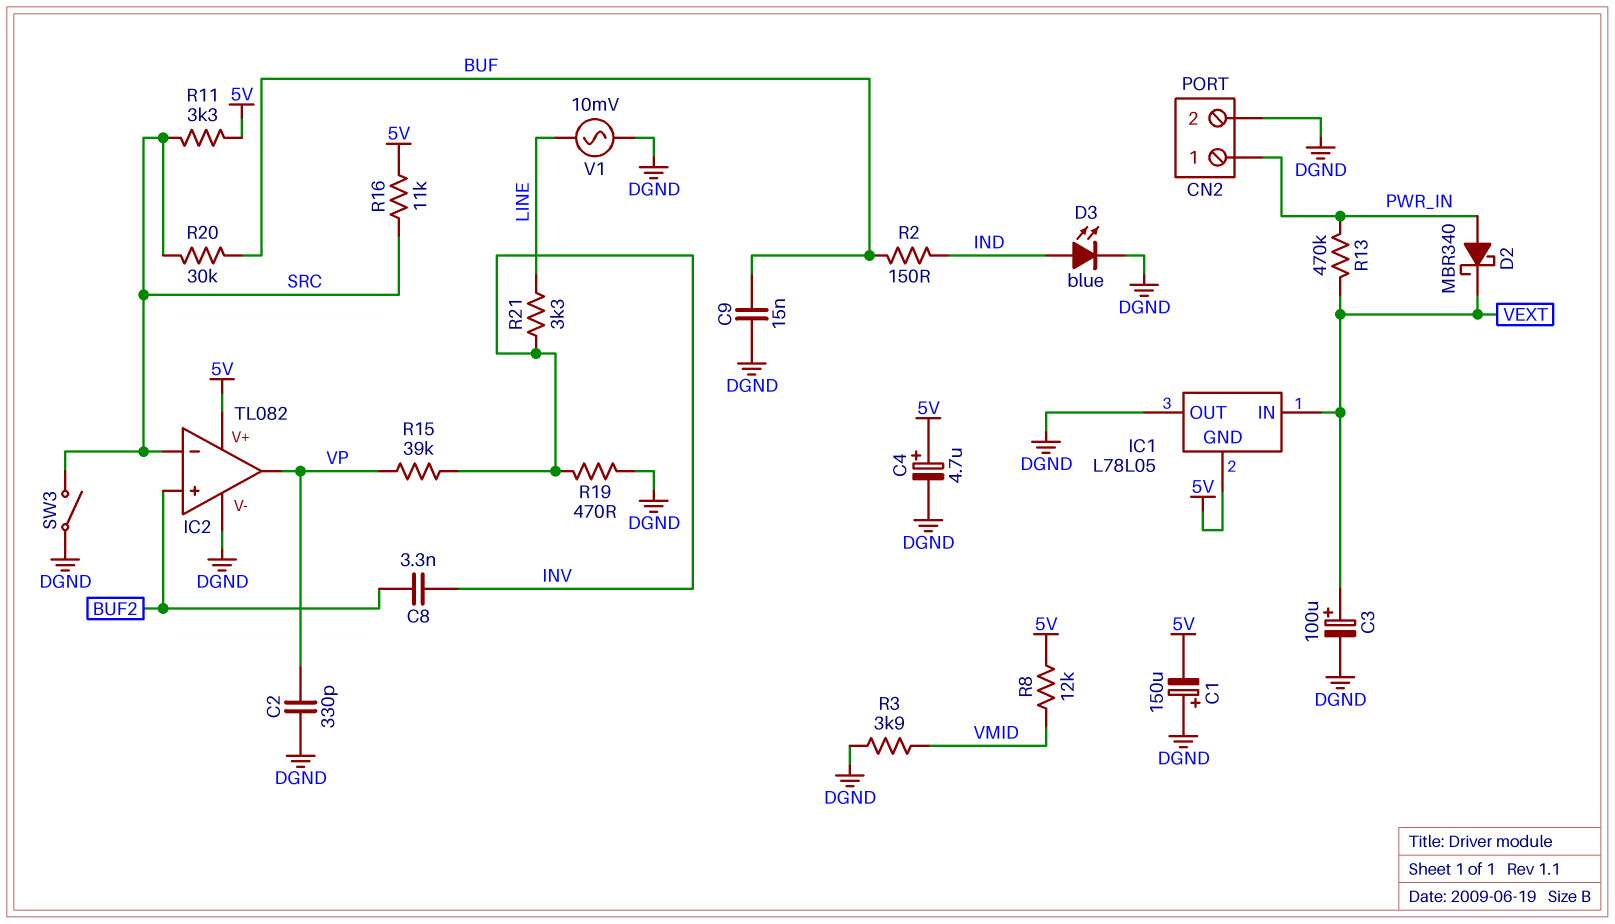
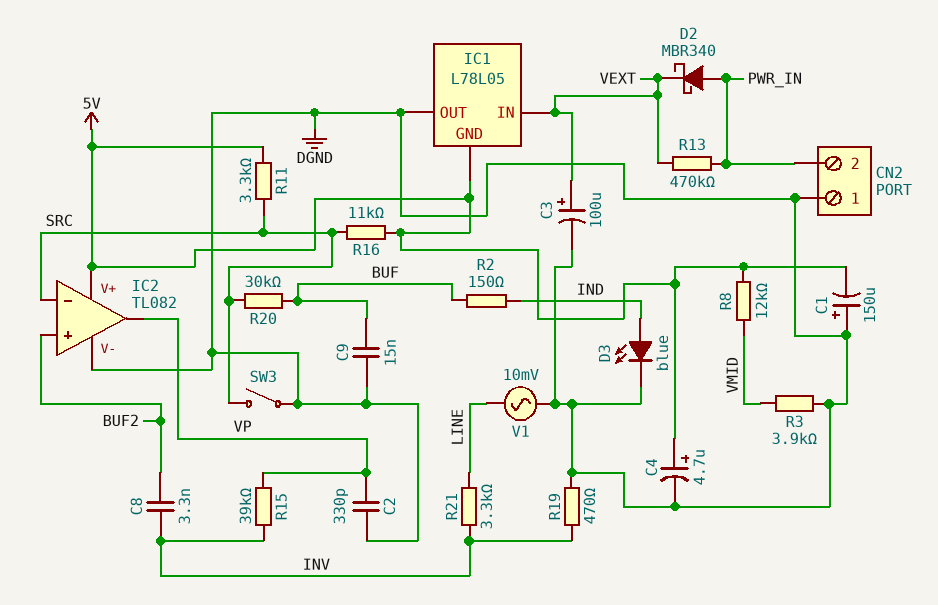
CN2 pin 1: PWR_IN -> DGND
CN2 pin 2: DGND -> PWR_IN

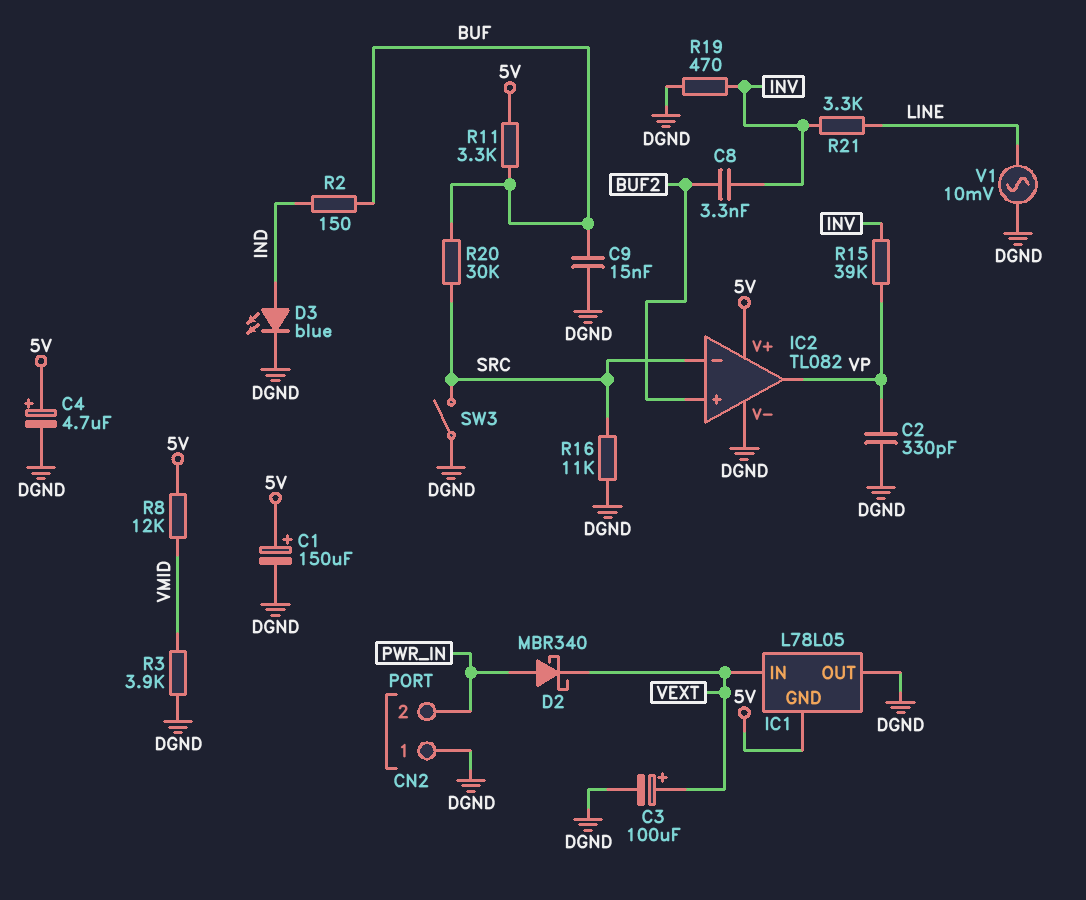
C1: 150uF (plus DGND, minus 5V) -> 150uF (plus 5V, minus DGND)
R11: 3.3k (5V, SRC) -> 3.3k (5V, BUF)
R13: 470k (PWR_IN, VEXT) -> none
R16: 11k (5V, SRC) -> 11k (DGND, SRC)

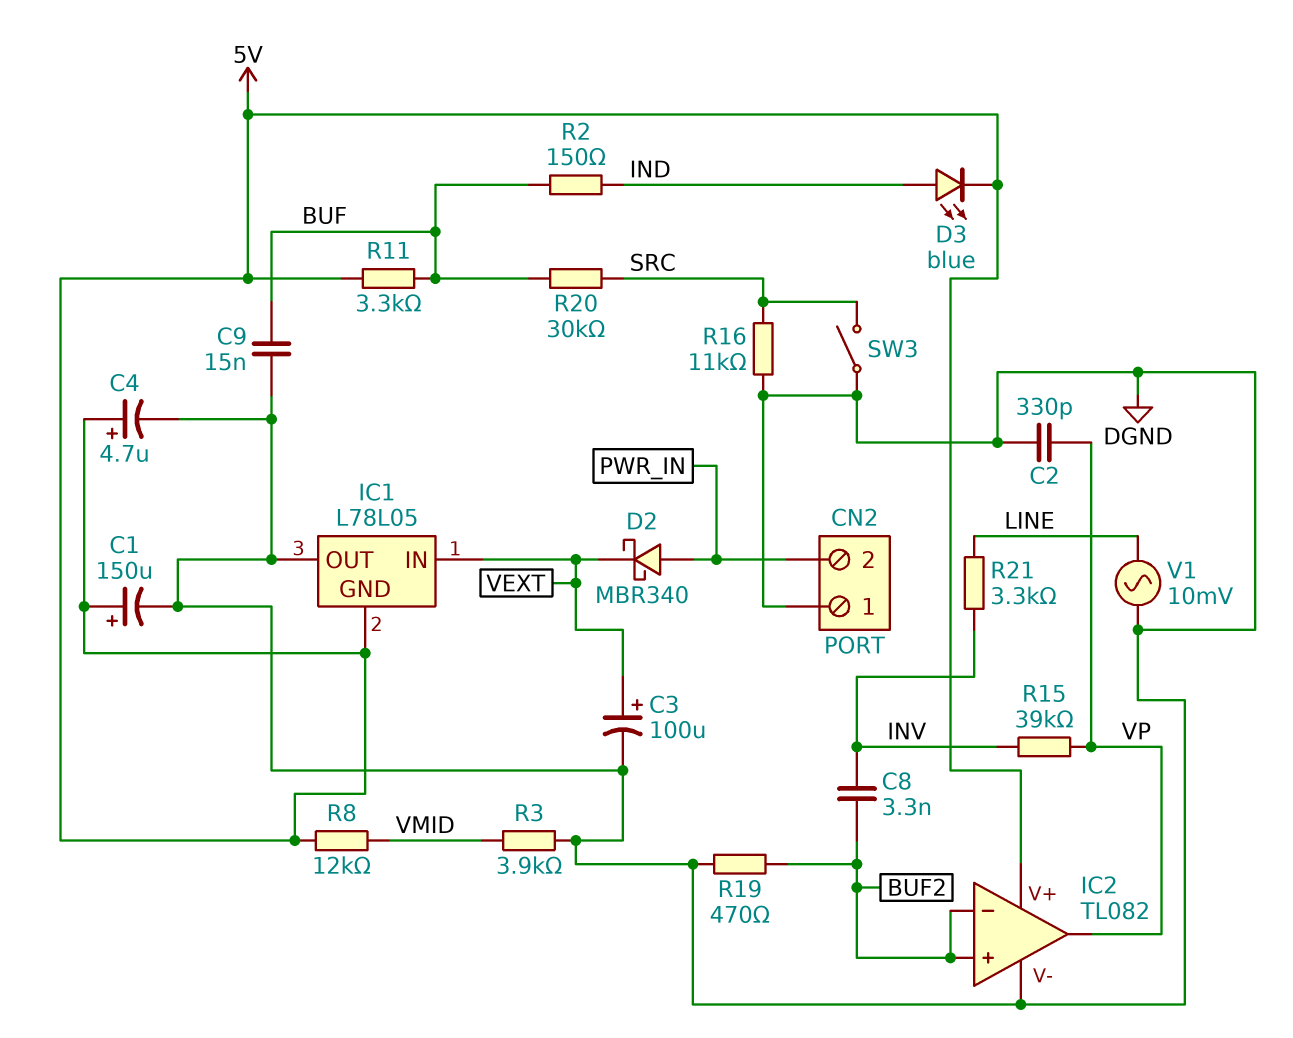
D3: LED blue (A IND, K DGND) -> LED blue (A IND, K 5V)
IC2 pin in-: SRC -> BUF2
R19: 470 (DGND, INV) -> 470 (BUF2, DGND)

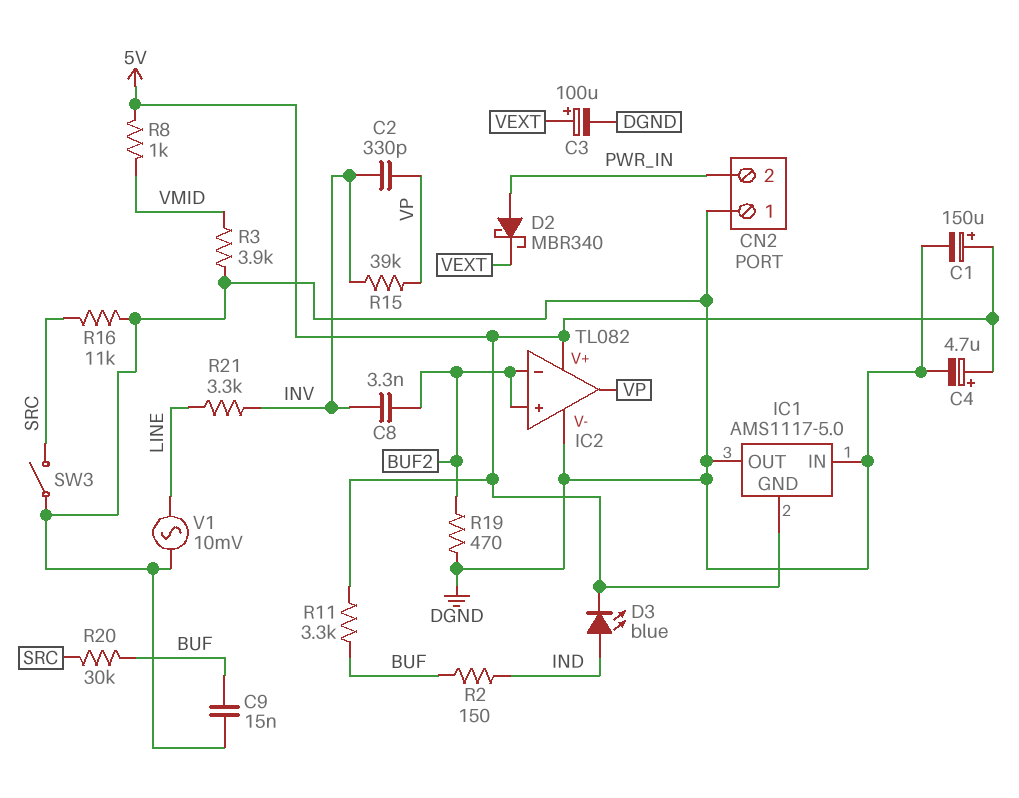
C2: 330pF (DGND, VP) -> 330pF (INV, VP)
IC1: L78L05 -> AMS1117-5.0
IC1 pin IN: VEXT -> DGND
R8: 12k (5V, VMID) -> 1k (5V, VMID)

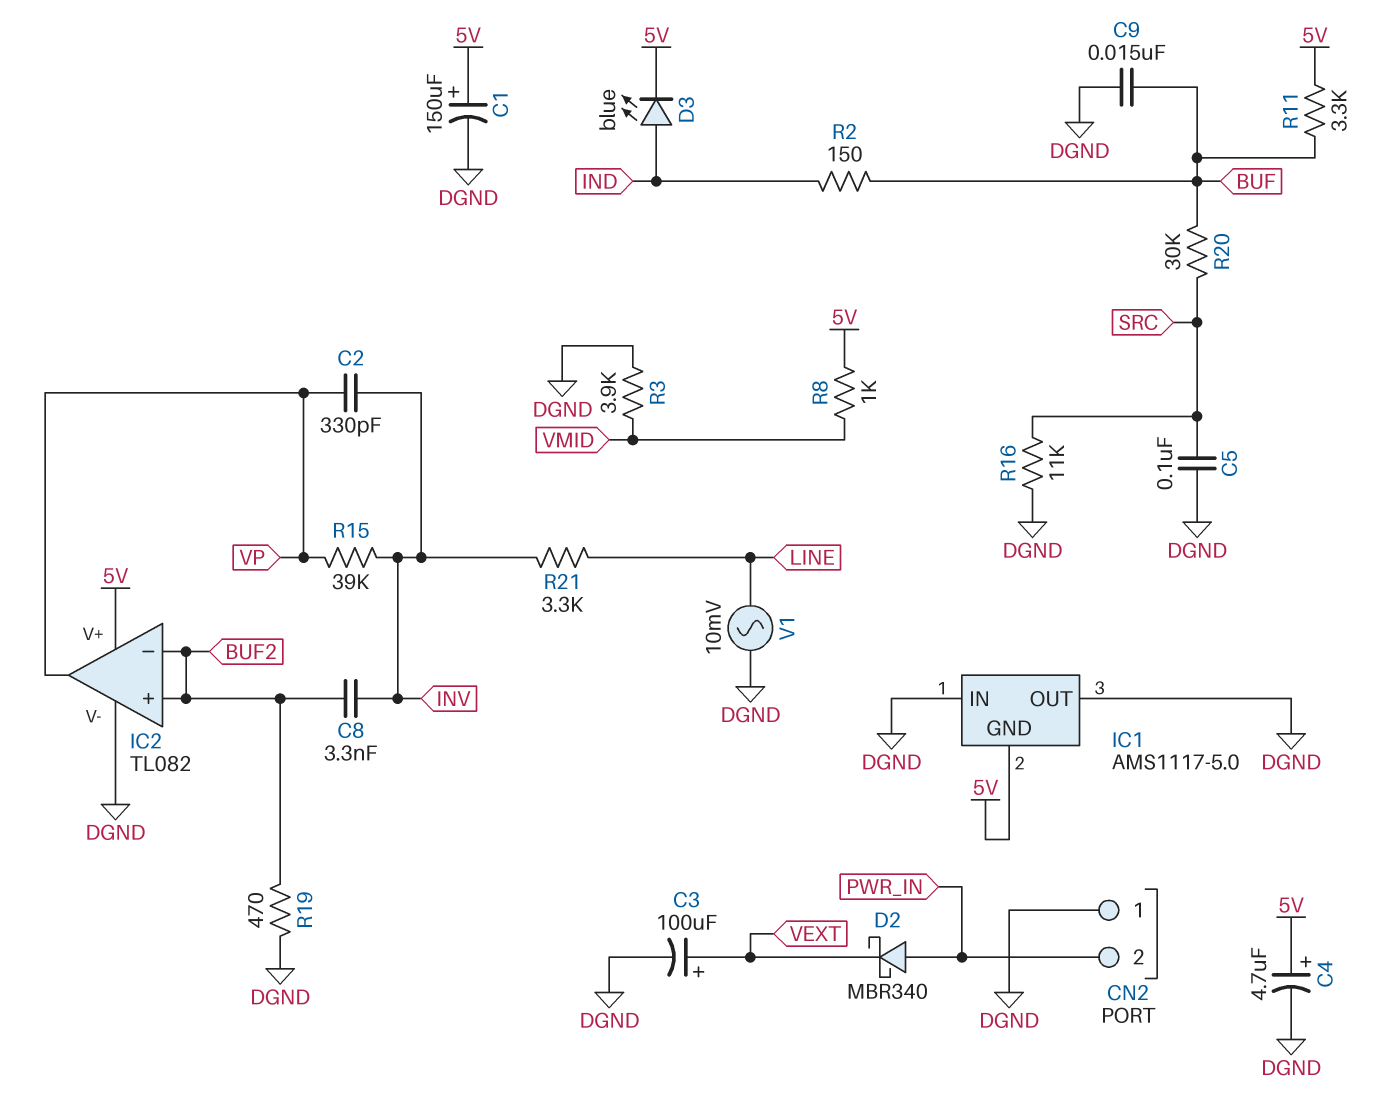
C5: none -> 100nF (DGND, SRC)
SW3: switch (DGND, SRC) -> none

